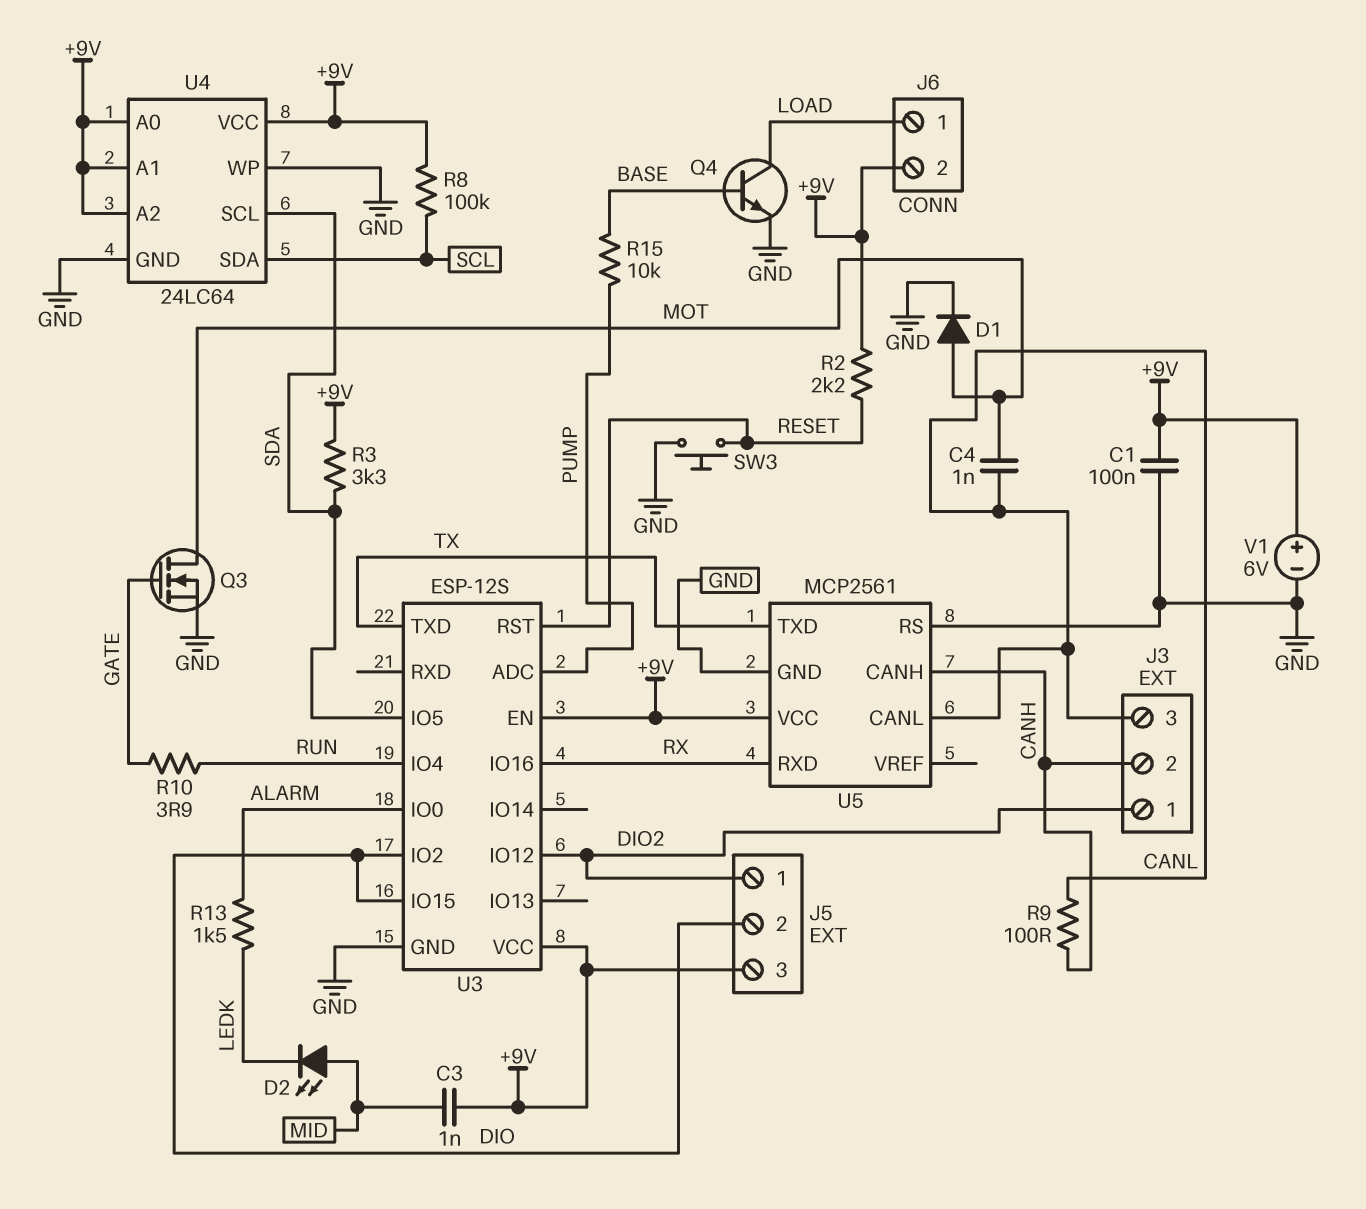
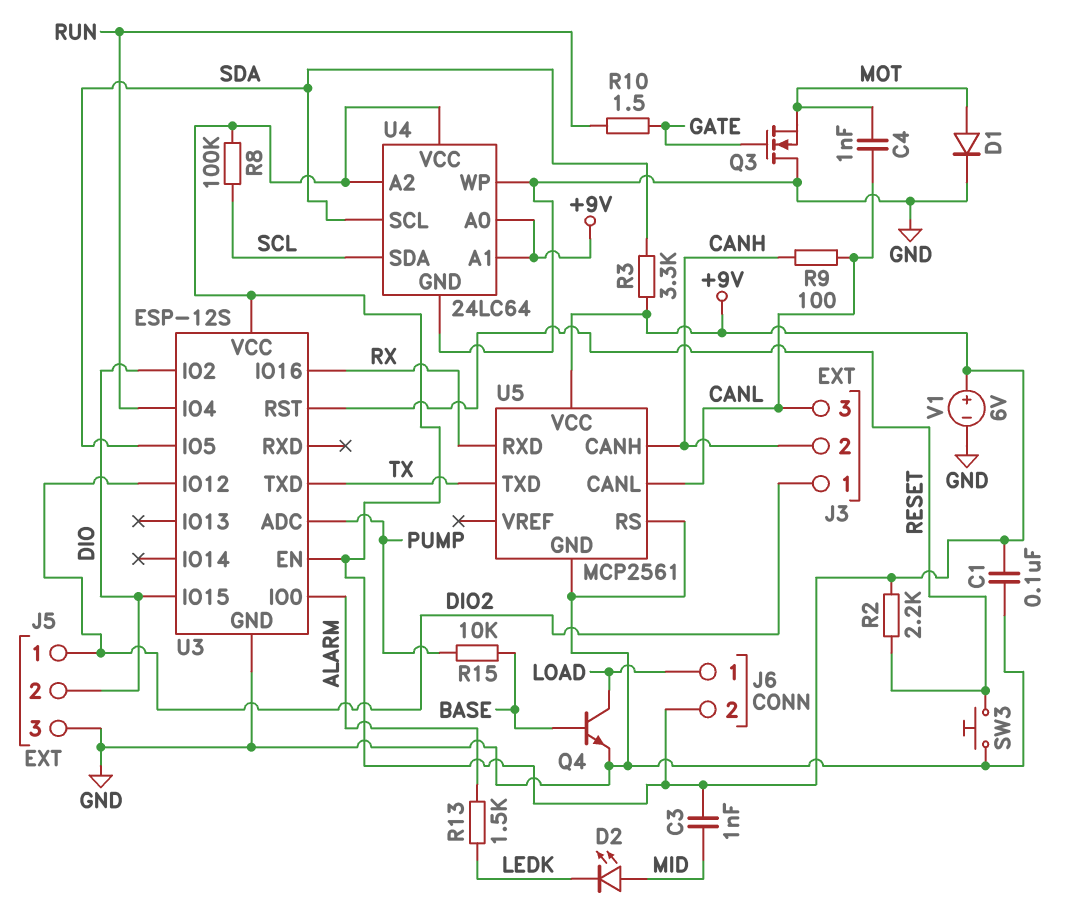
J5 pin 3: +9V -> GND
Q3: NMOS (G GATE, D MOT, S GND) -> NMOS (G GATE, D GND, S MOT)
R10: 3.9 (GATE, RUN) -> 1.5 (GATE, RUN)

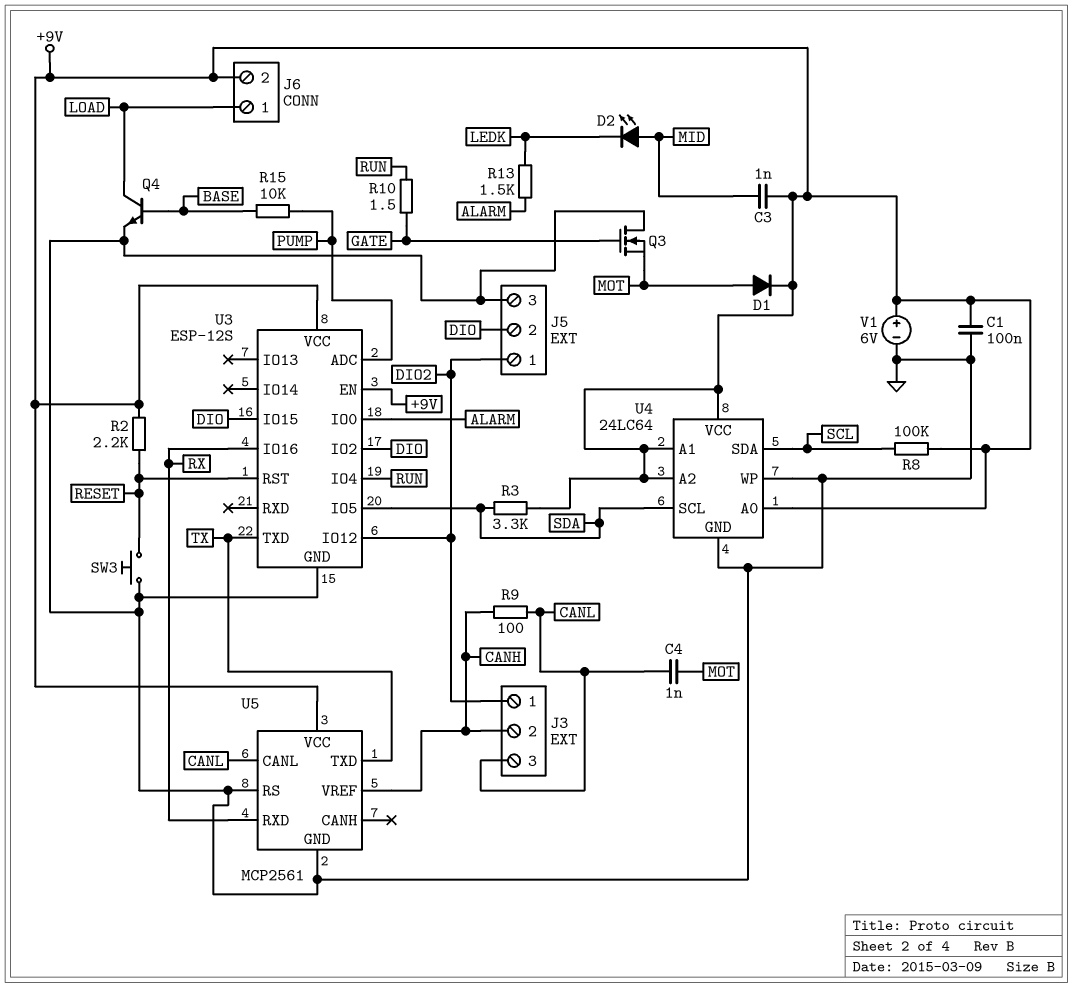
D1: diode (A MOT, K GND) -> diode (A MOT, K +9V)
U5 pin CANH: CANH -> none
U5 pin VREF: none -> CANH

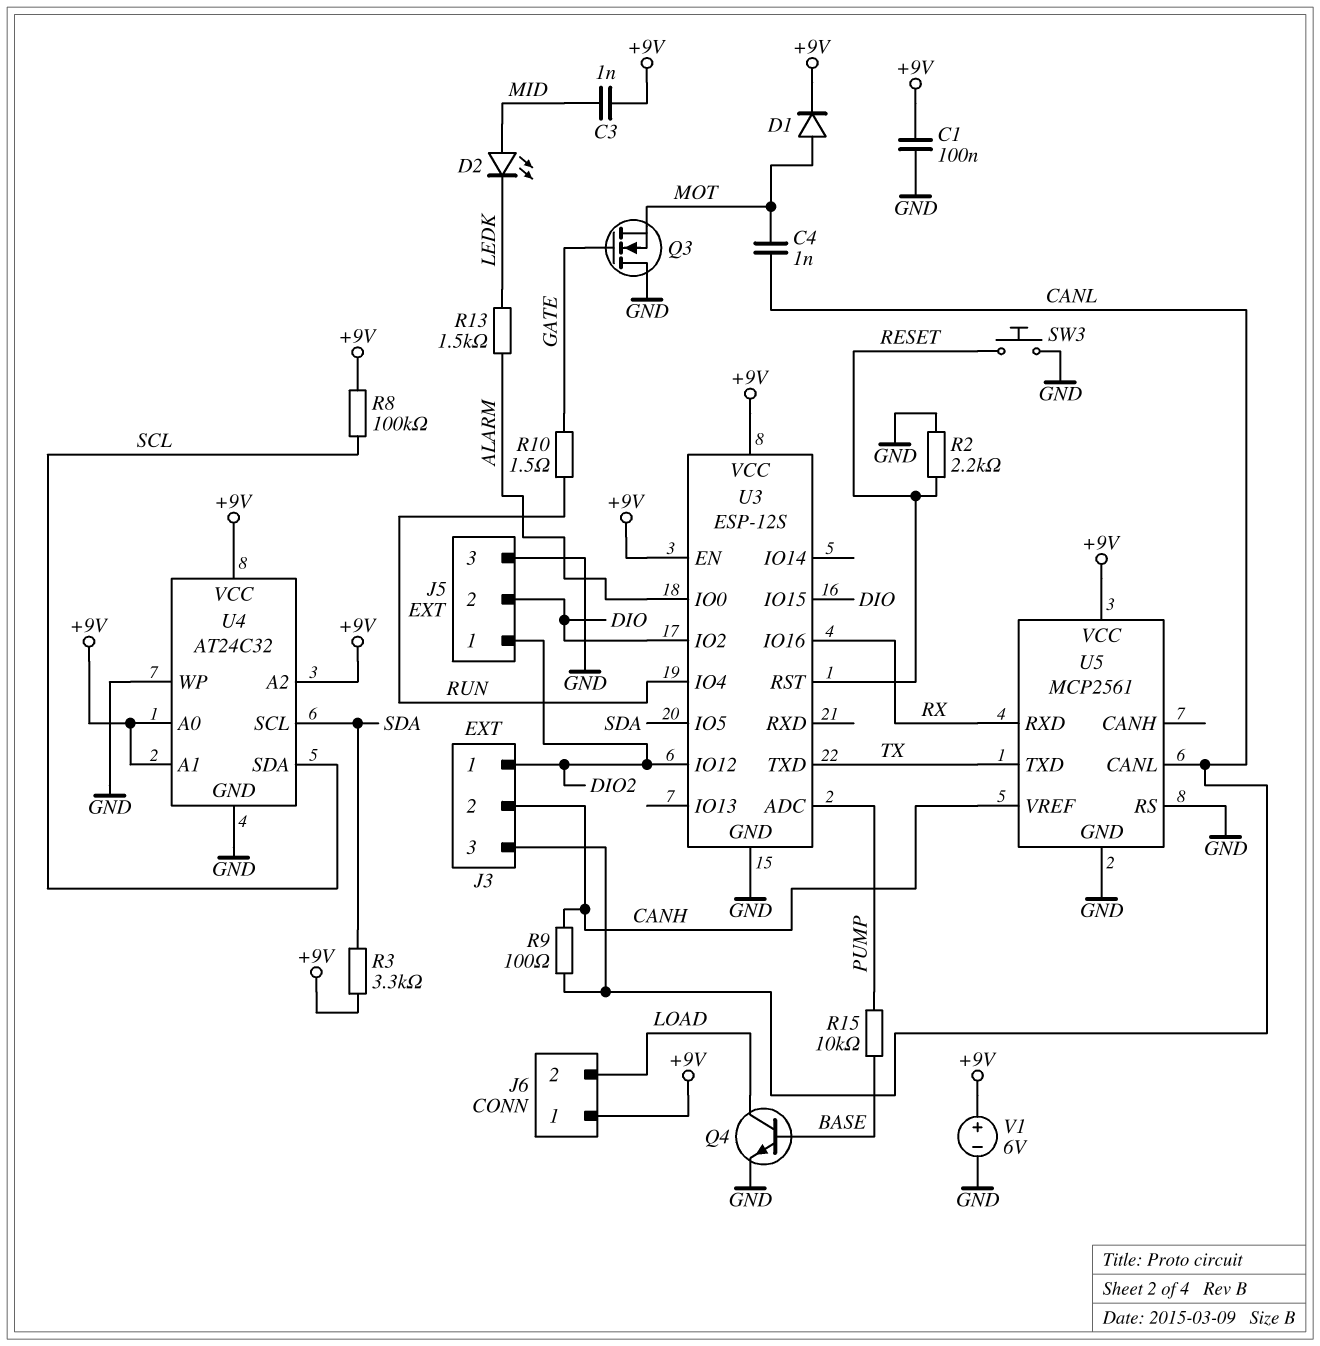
J6 pin 1: LOAD -> +9V
J6 pin 2: +9V -> LOAD
R2: 2.2k (+9V, RESET) -> 2.2k (GND, RESET)
U4: 24LC64 -> AT24C32

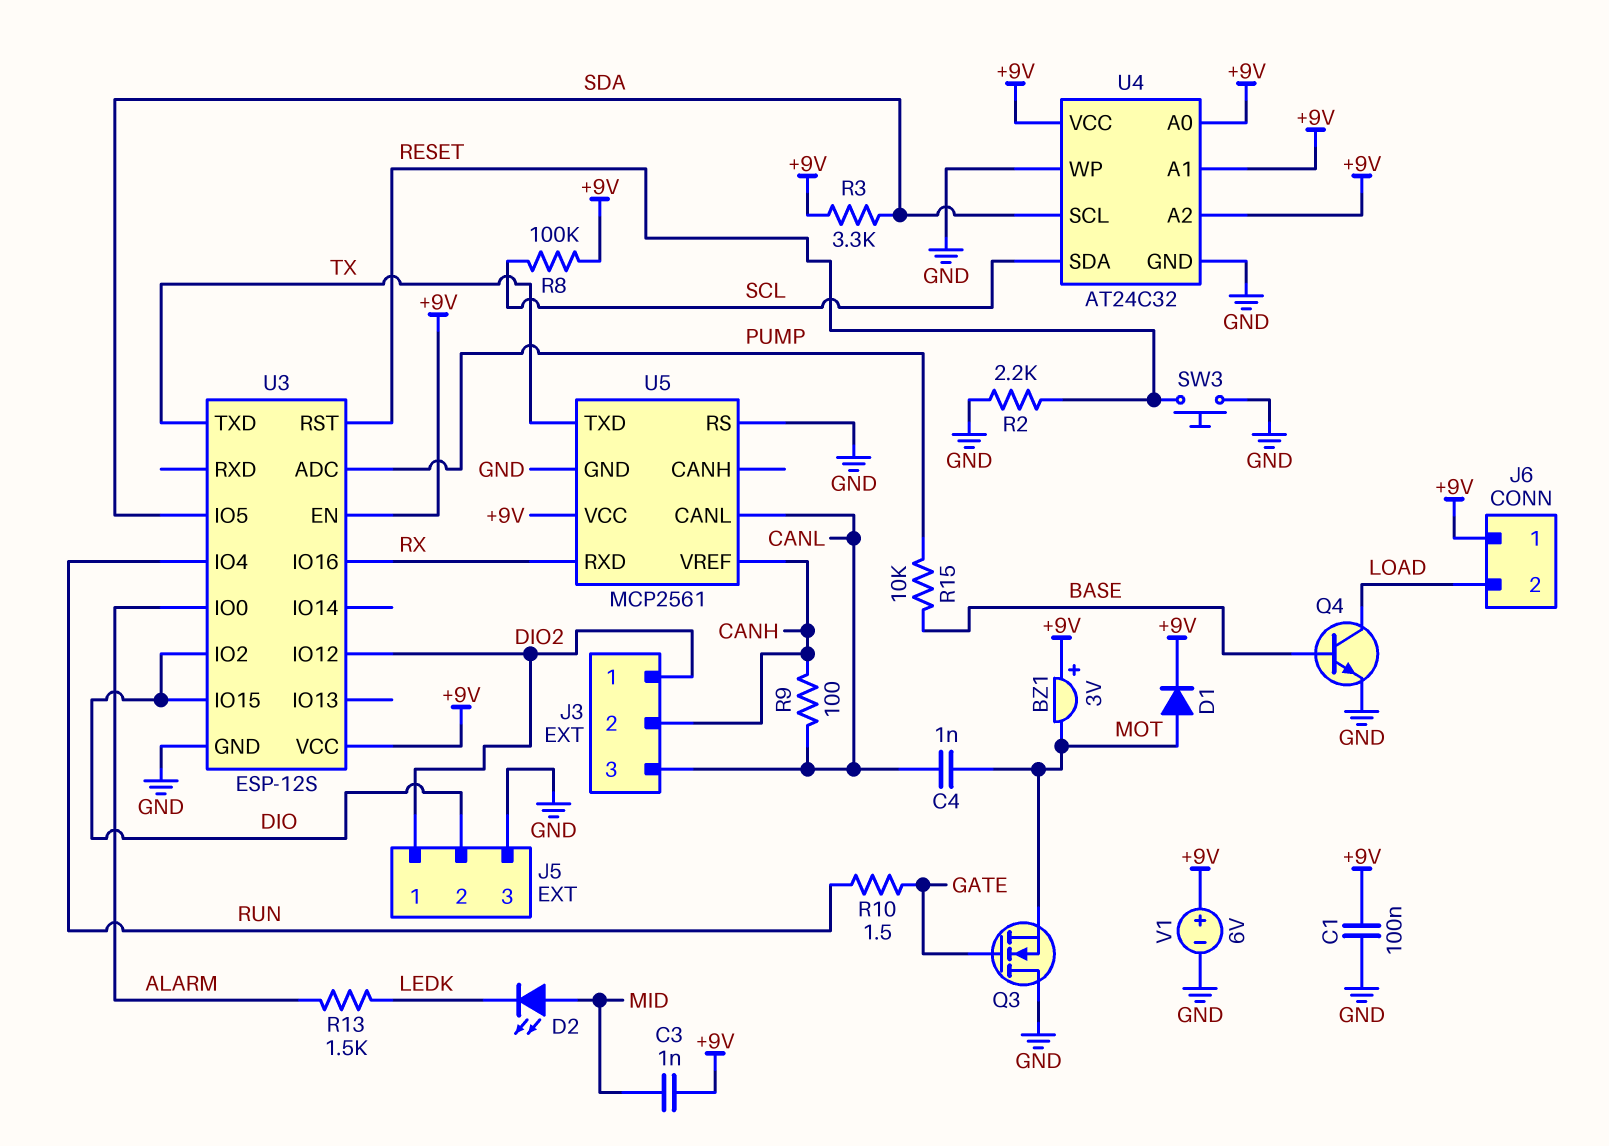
BZ1: none -> buzzer 3V (plus +9V, minus MOT)

